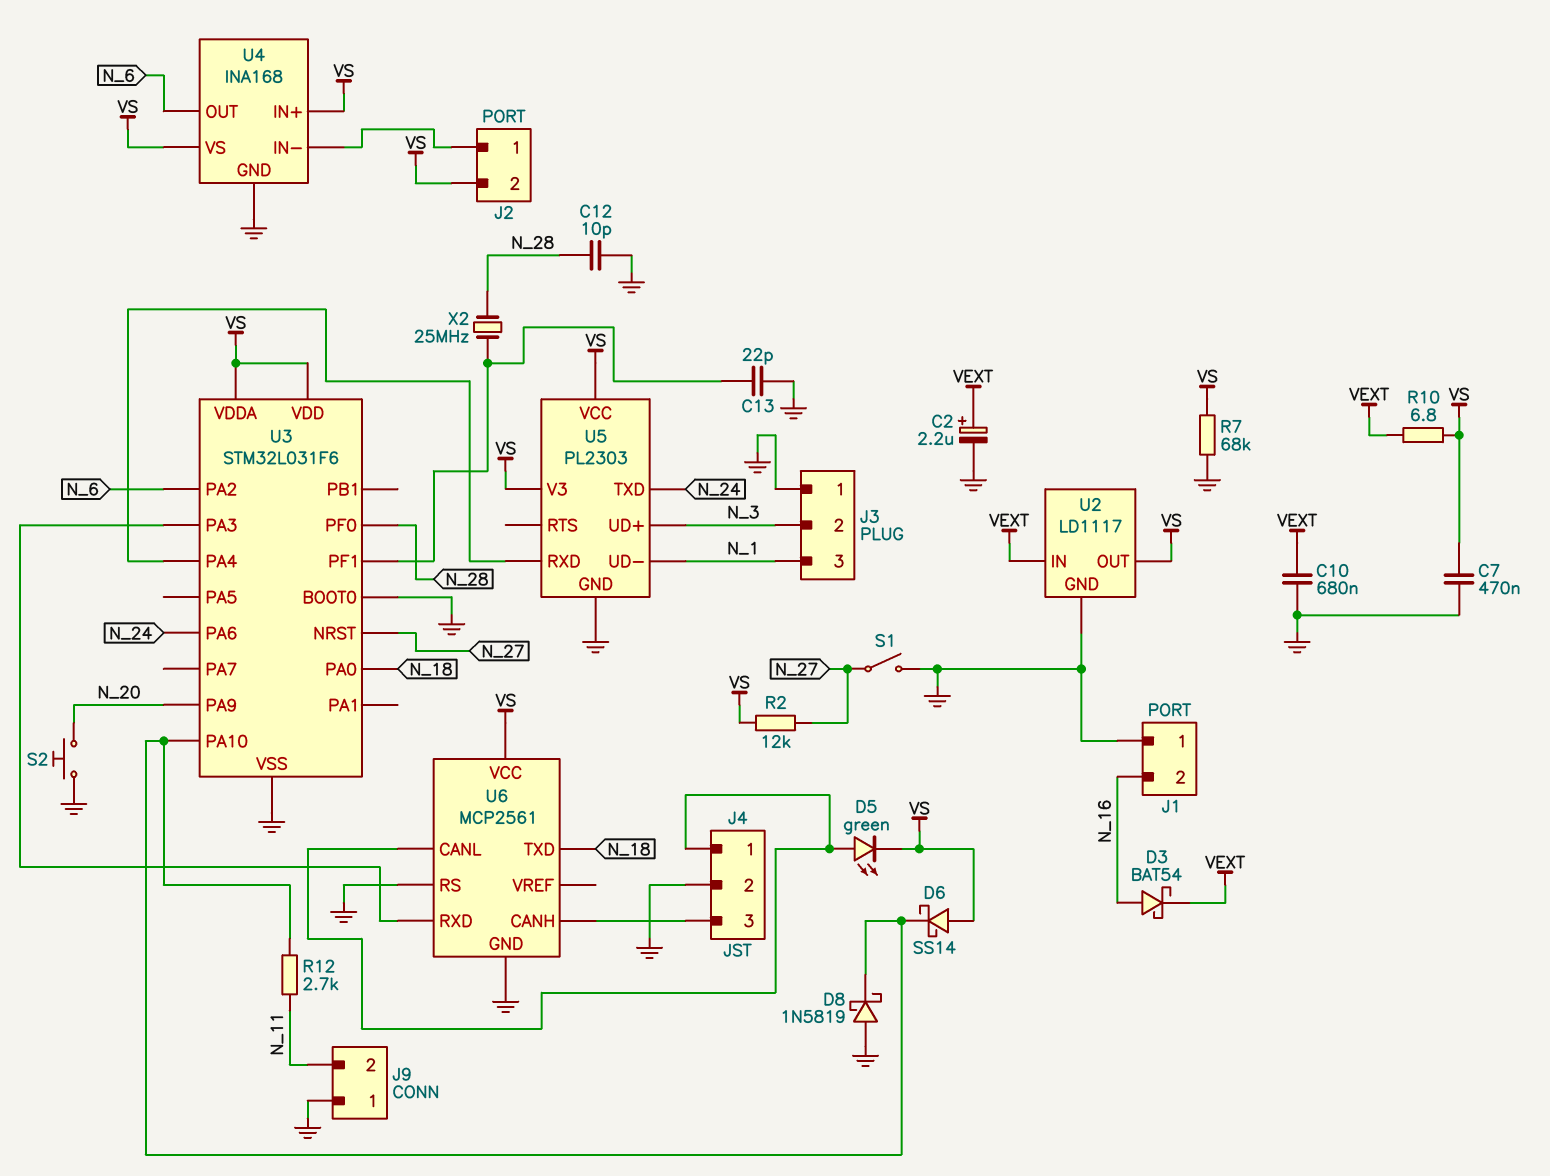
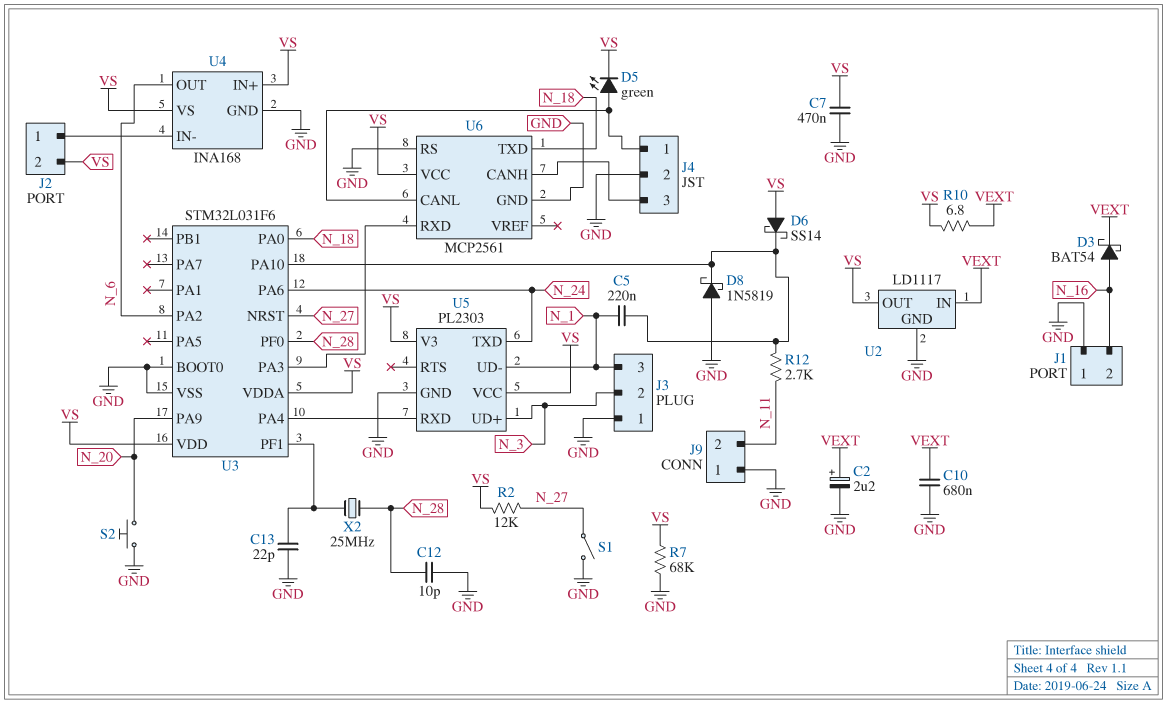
C5: none -> 220nF (N_1, U3/PA10)

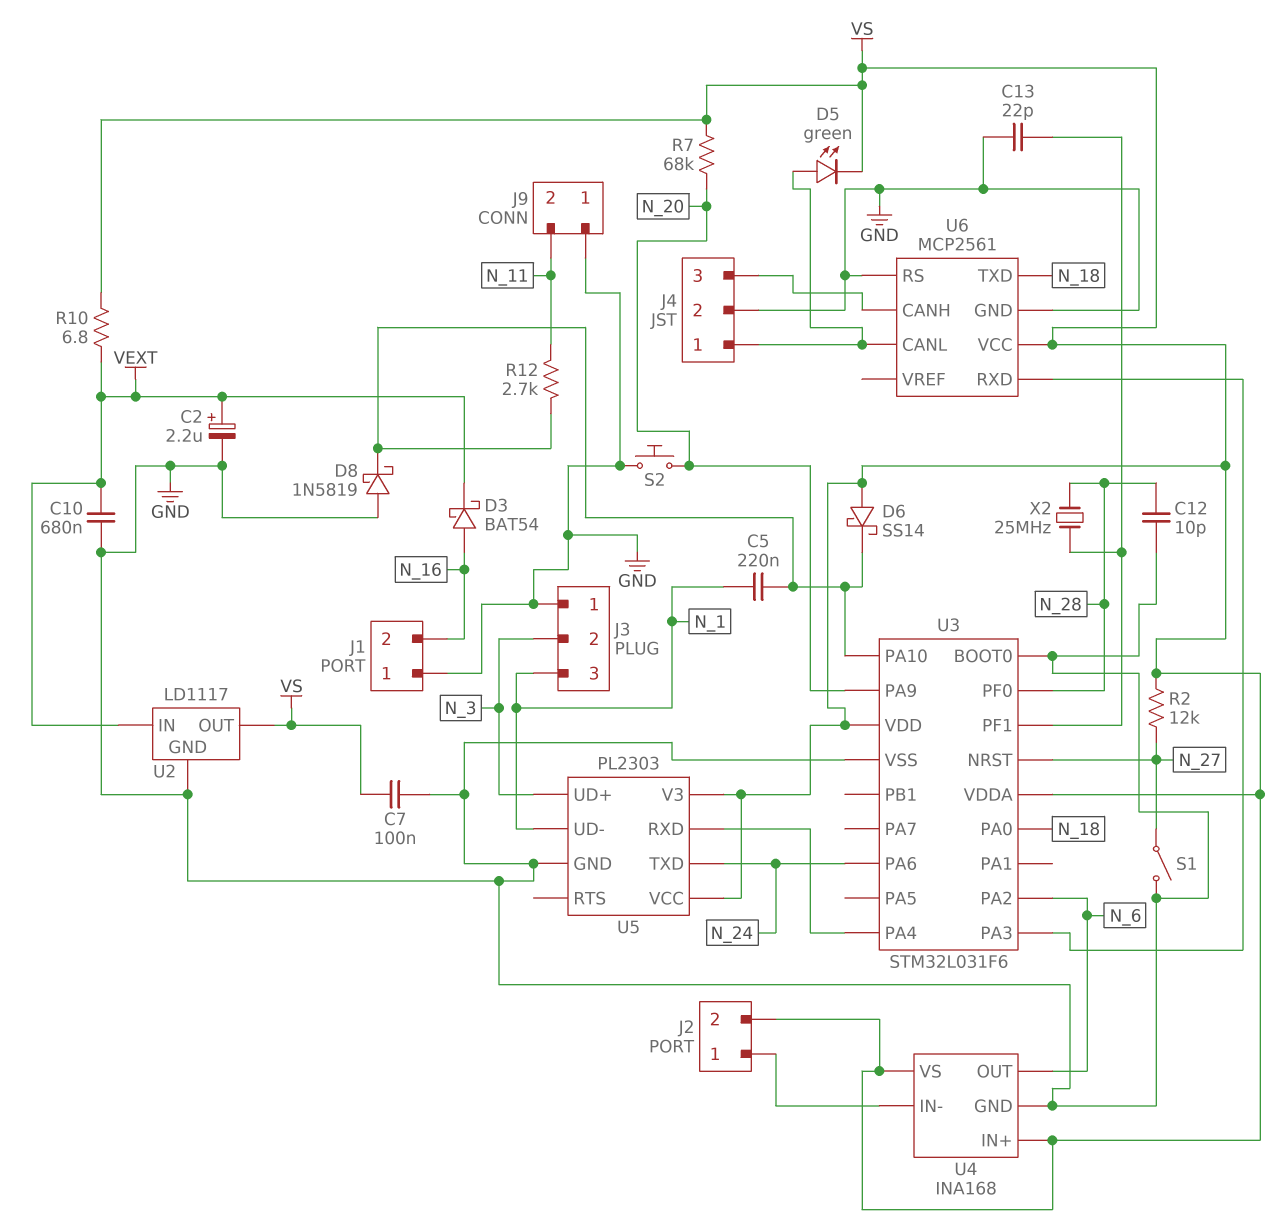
C7: 470nF (GND, VS) -> 100nF (GND, VS)
R7: 68k (GND, VS) -> 68k (N_20, VS)

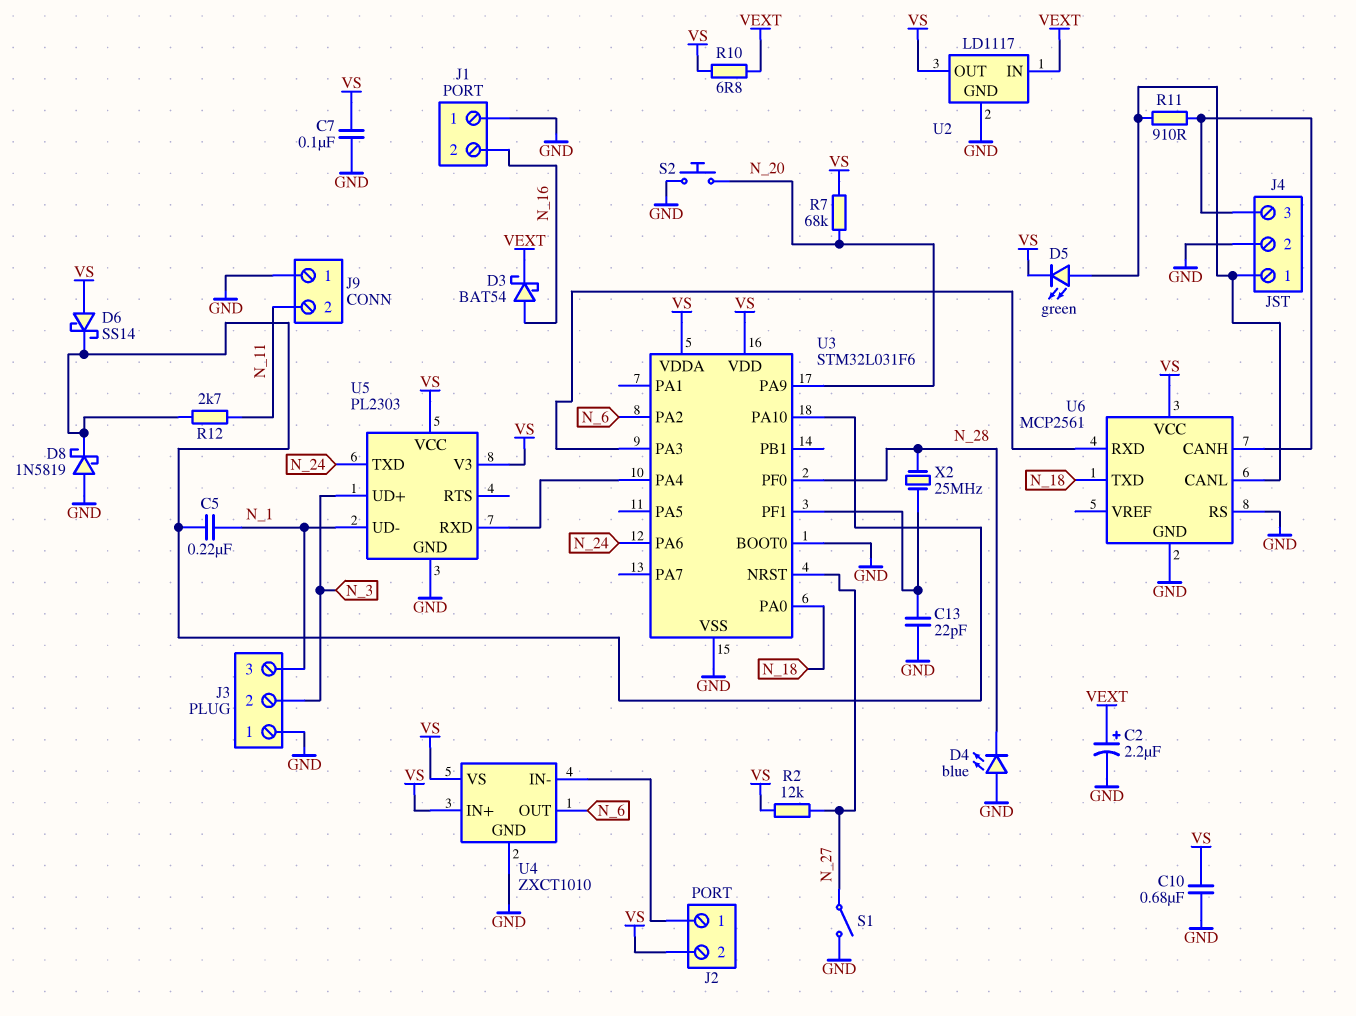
C10: 680nF (GND, VEXT) -> 680nF (GND, VS)
C12: 10pF (GND, N_28) -> none
D4: none -> LED blue (A GND, K N_28)
R11: none -> 910 (J4/1, J4/3)
U4: INA168 -> ZXCT1010

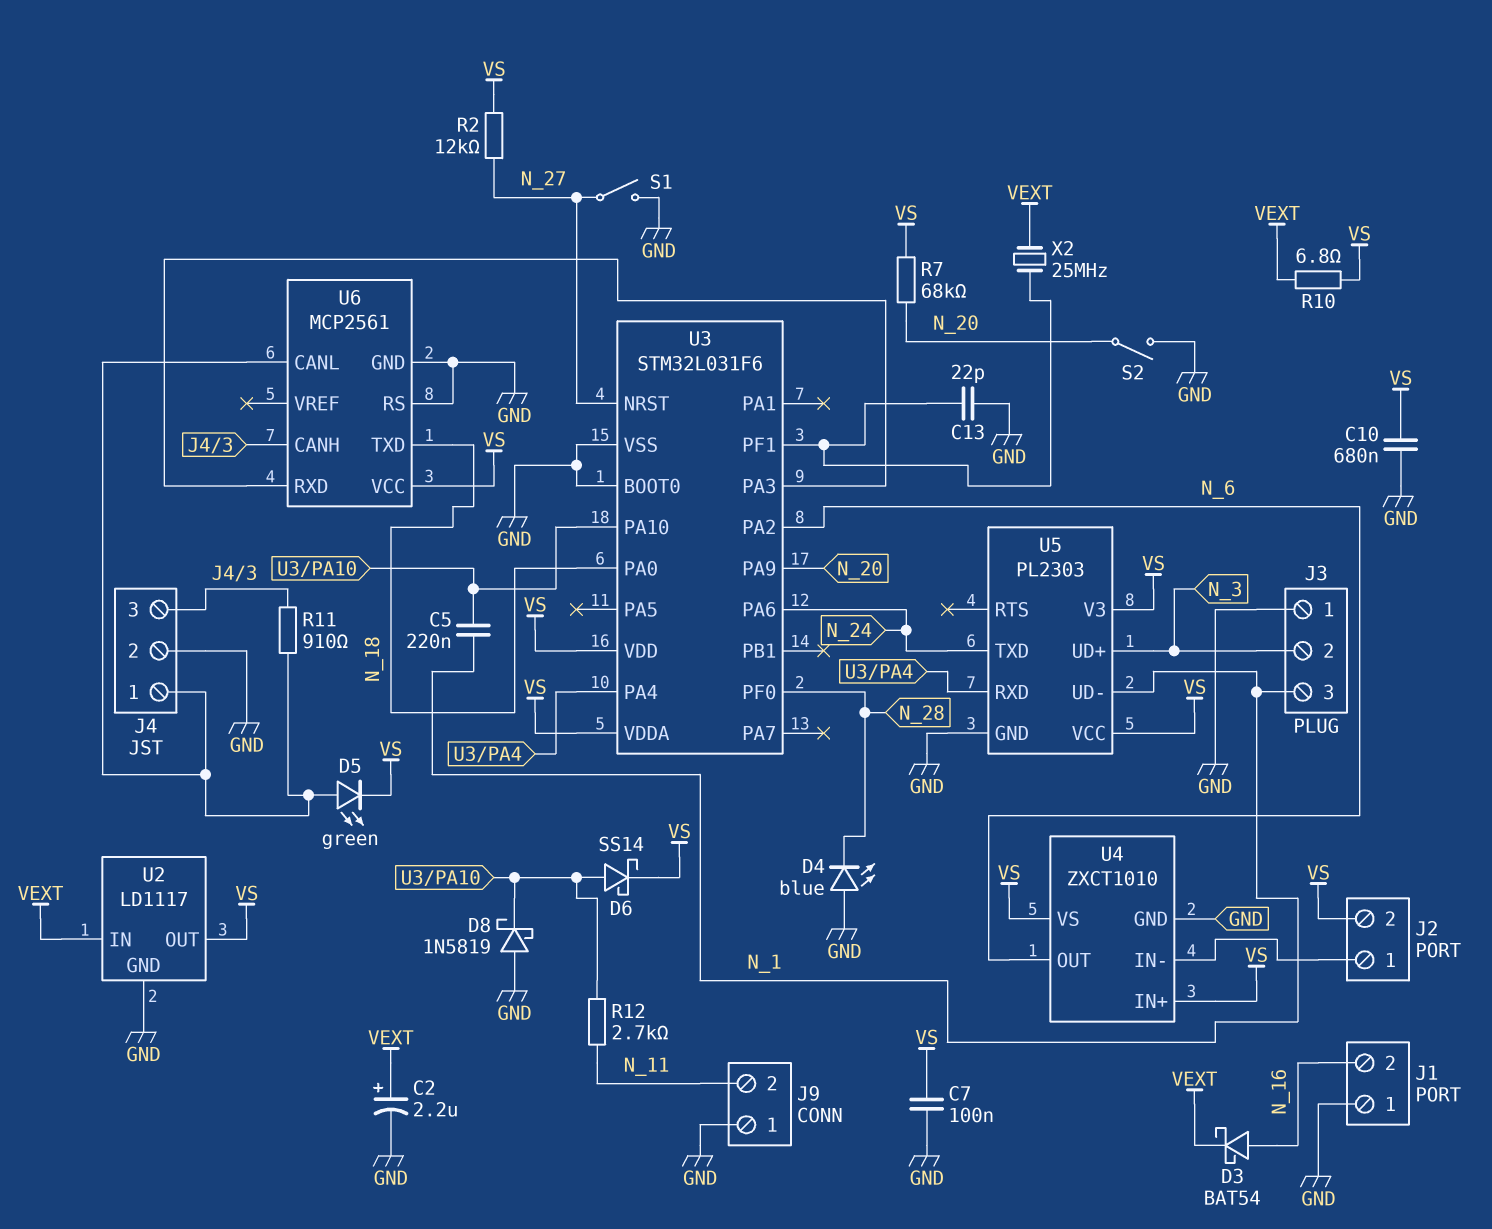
D6: schottky SS14 (A VS, K U3/PA10) -> schottky SS14 (A U3/PA10, K VS)
S2: button (GND, N_20) -> switch (GND, N_20)
X2: 25MHz (N_28, U3/PF1) -> 25MHz (U3/PF1, VEXT)

